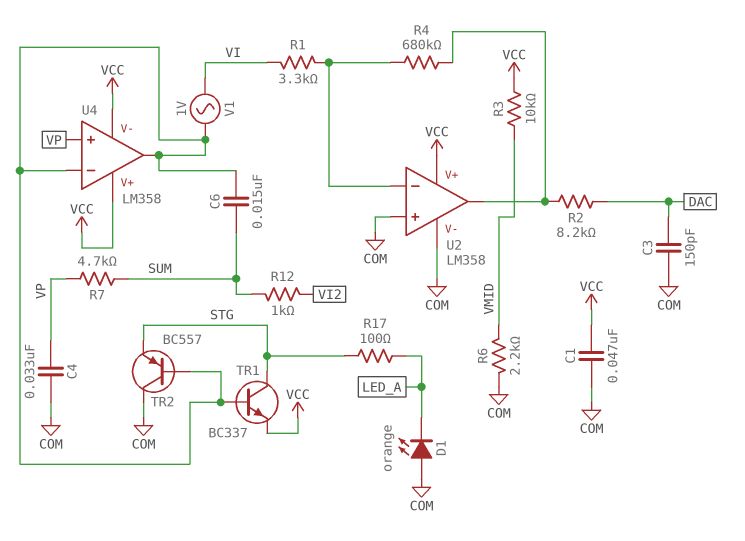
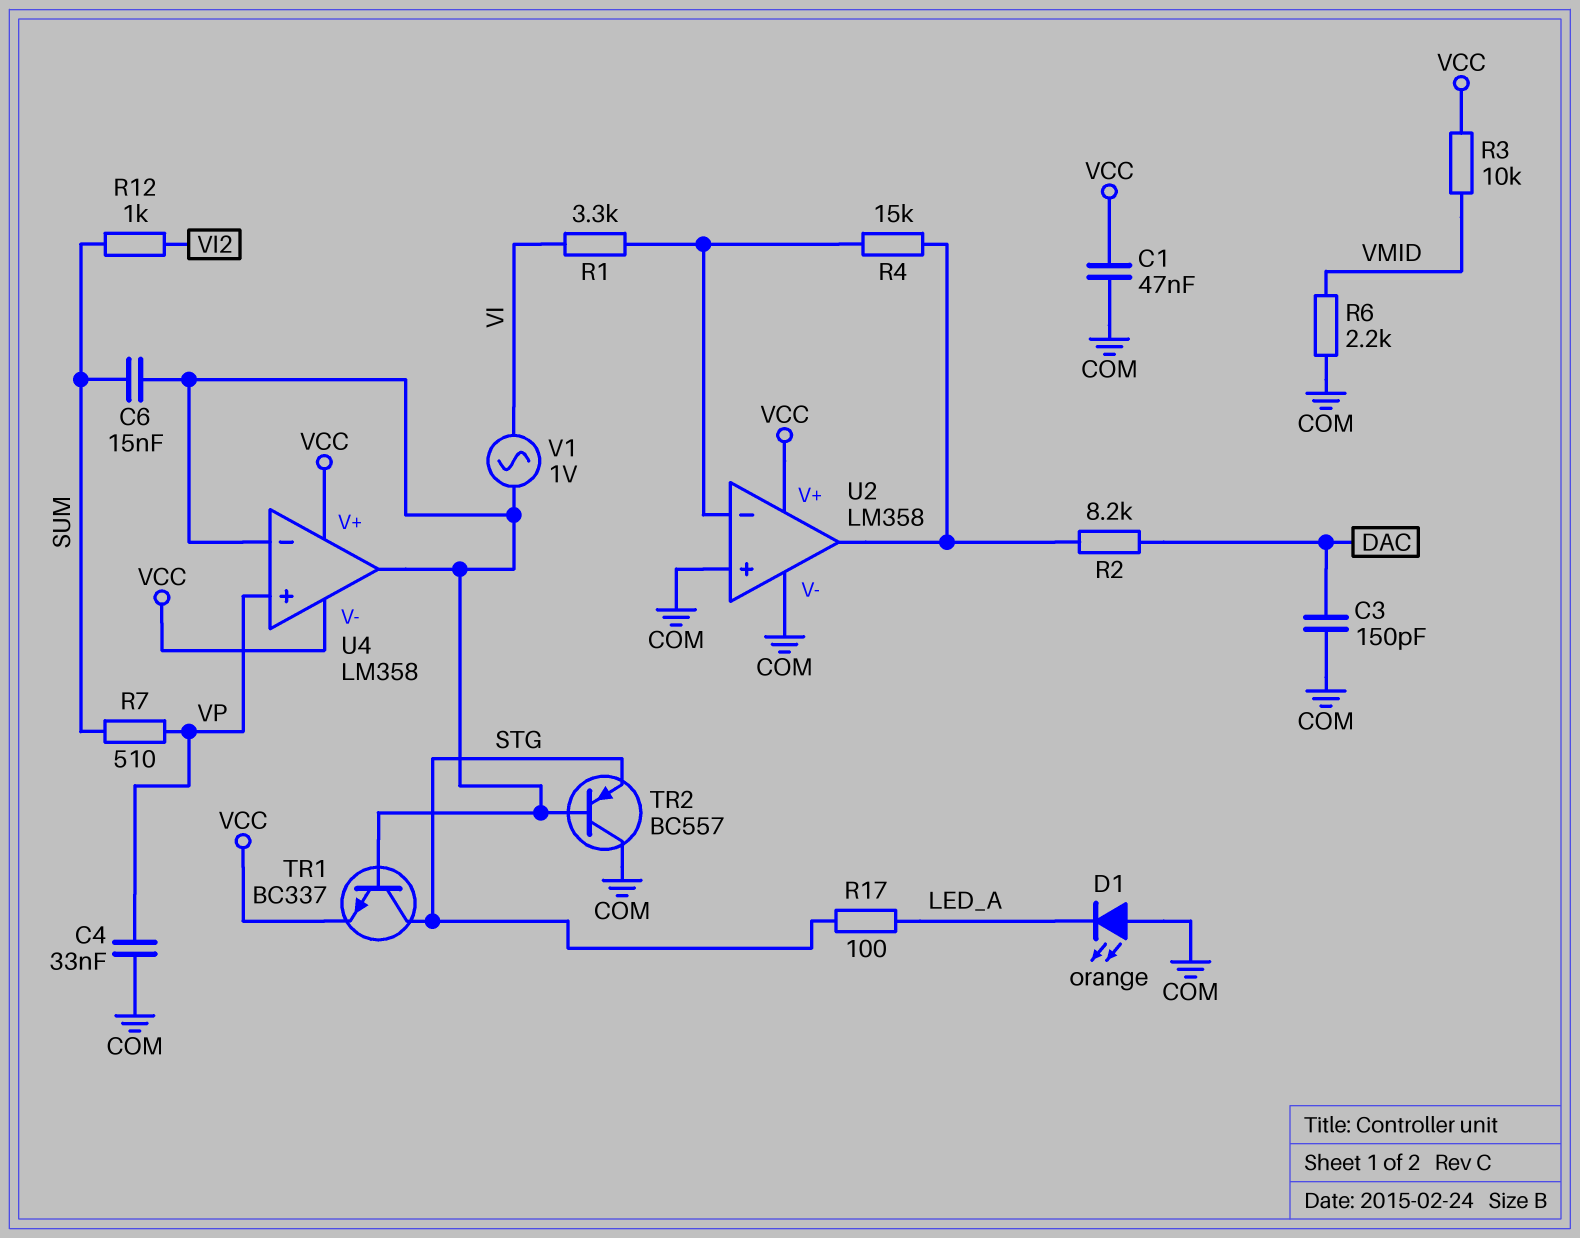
R4: 680k (U2/in-, U2/out) -> 15k (U2/in-, U2/out)
R7: 4.7k (SUM, VP) -> 510 (SUM, VP)

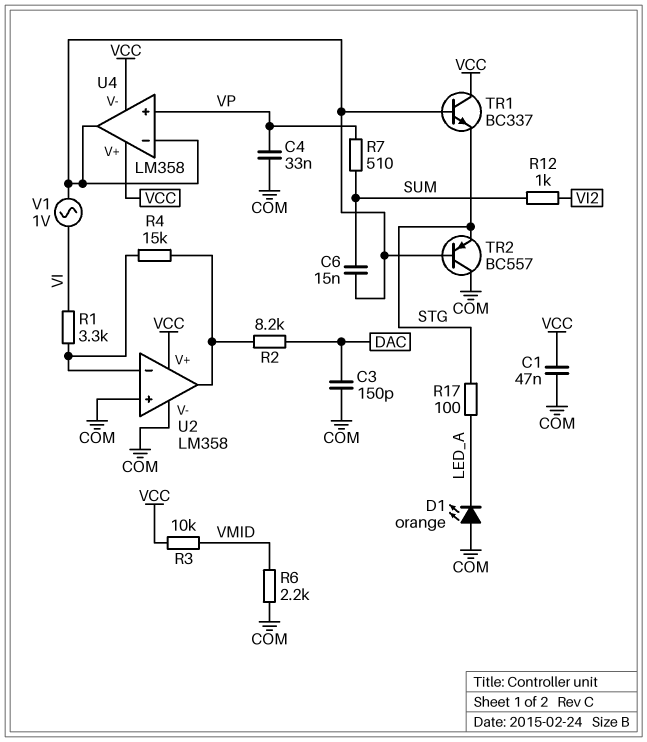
TR1: NPN BC337 (B U4/in-, C STG, E VCC) -> NPN BC337 (B U4/in-, C VCC, E STG)

